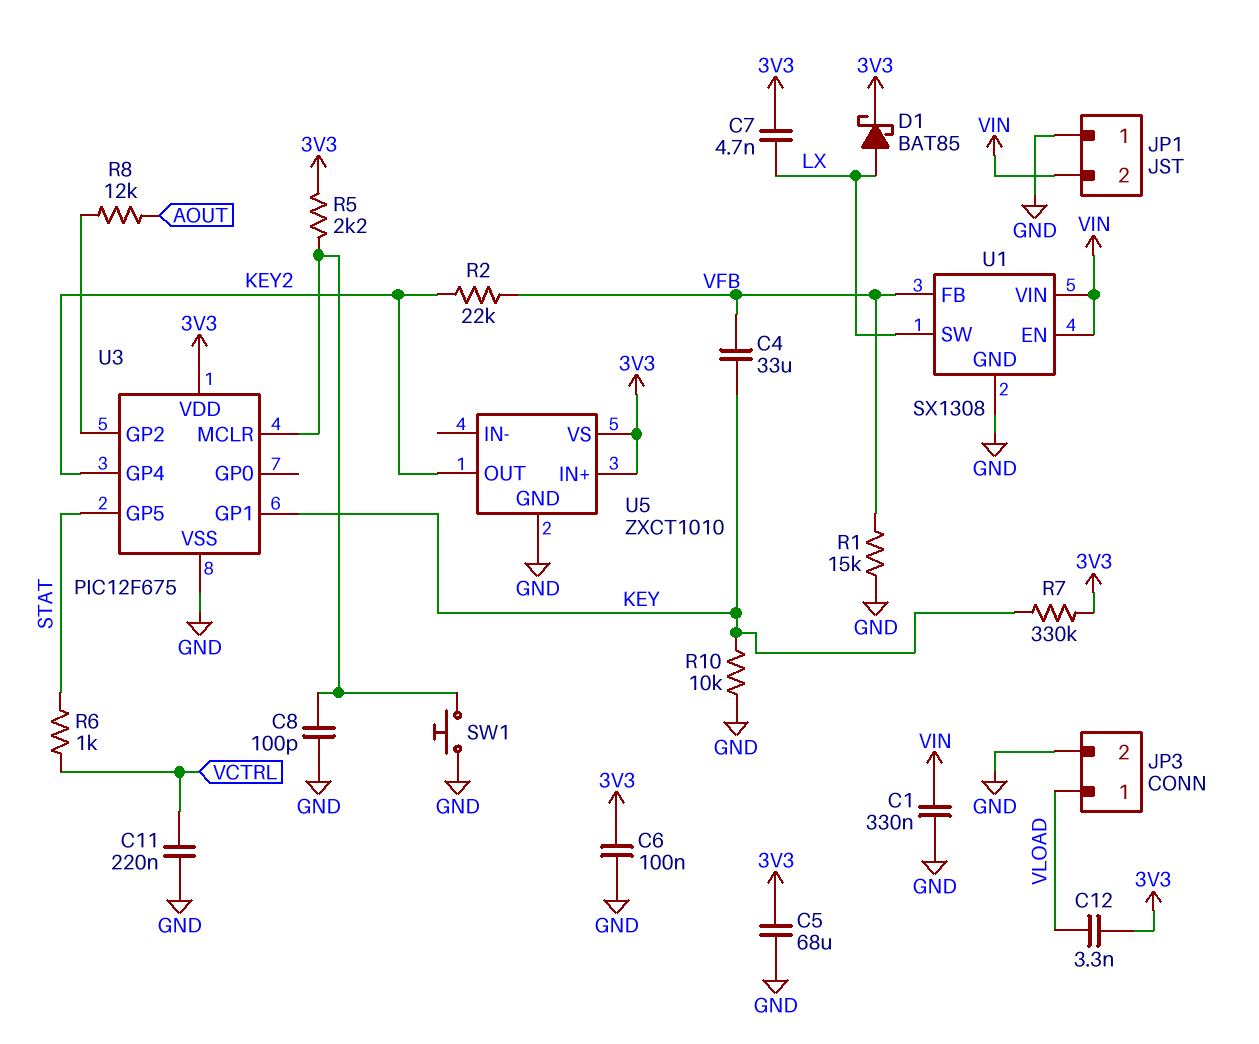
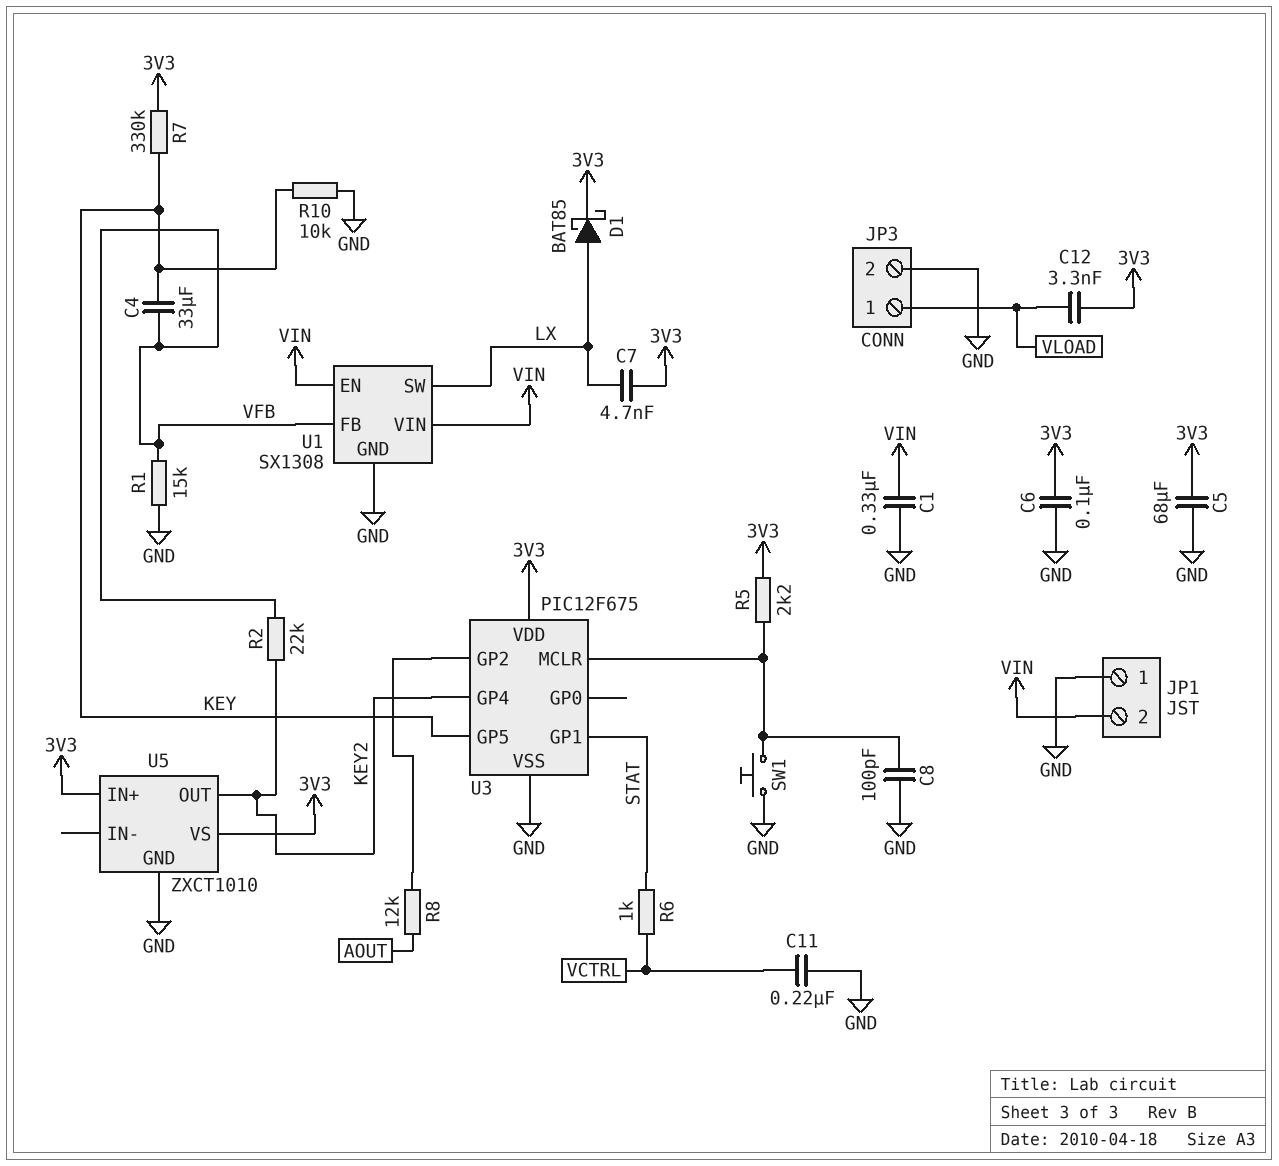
U3 pin GP1: KEY -> STAT
U3 pin GP5: STAT -> KEY

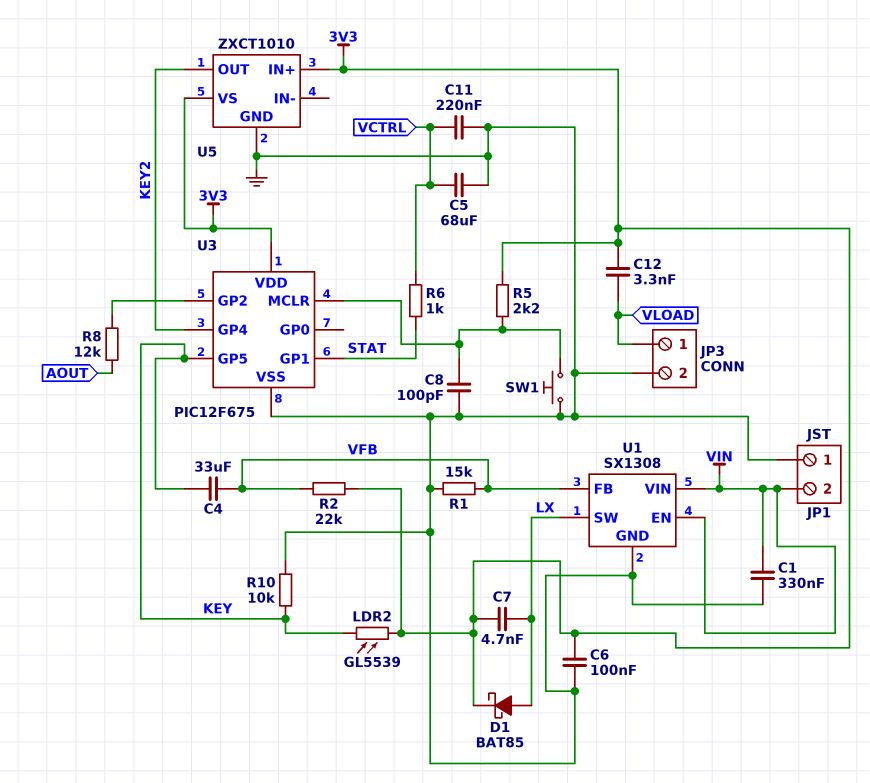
C5: 68uF (3V3, GND) -> 68uF (GND, VCTRL)
LDR2: none -> GL5539 (3V3, KEY)
R2: 22k (KEY2, VFB) -> 22k (3V3, VFB)
R7: 330k (3V3, KEY) -> none

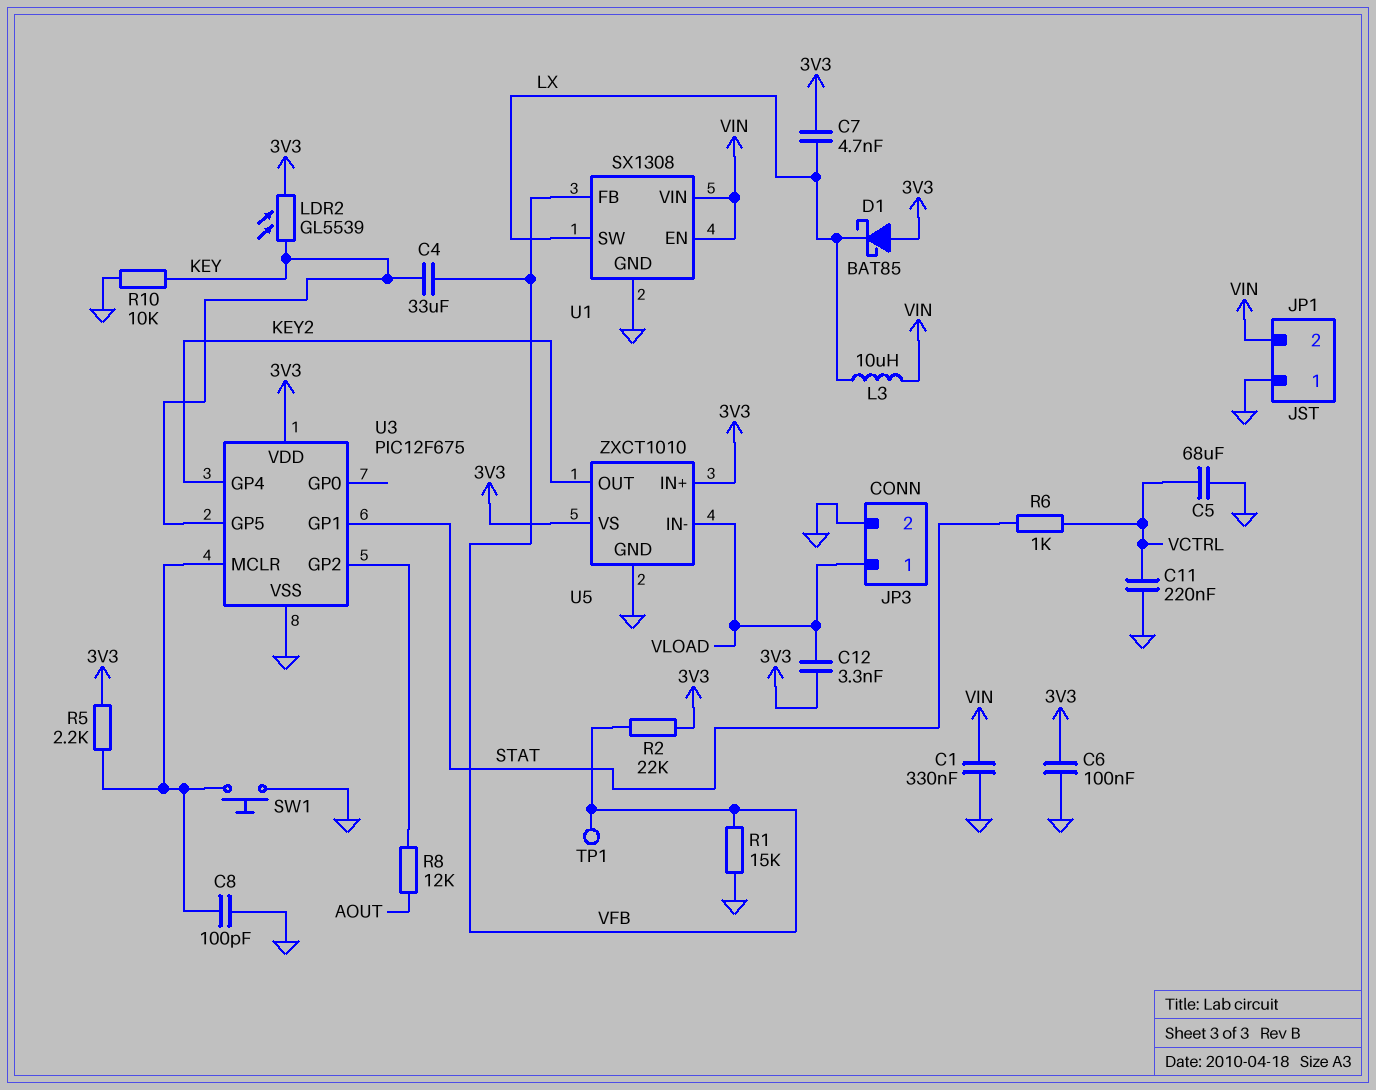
D1: schottky BAT85 (A LX, K 3V3) -> schottky BAT85 (A 3V3, K LX)
L3: none -> 10uH (LX, VIN)
TP1: none -> test point (VFB)
U5 pin IN-: none -> VLOAD

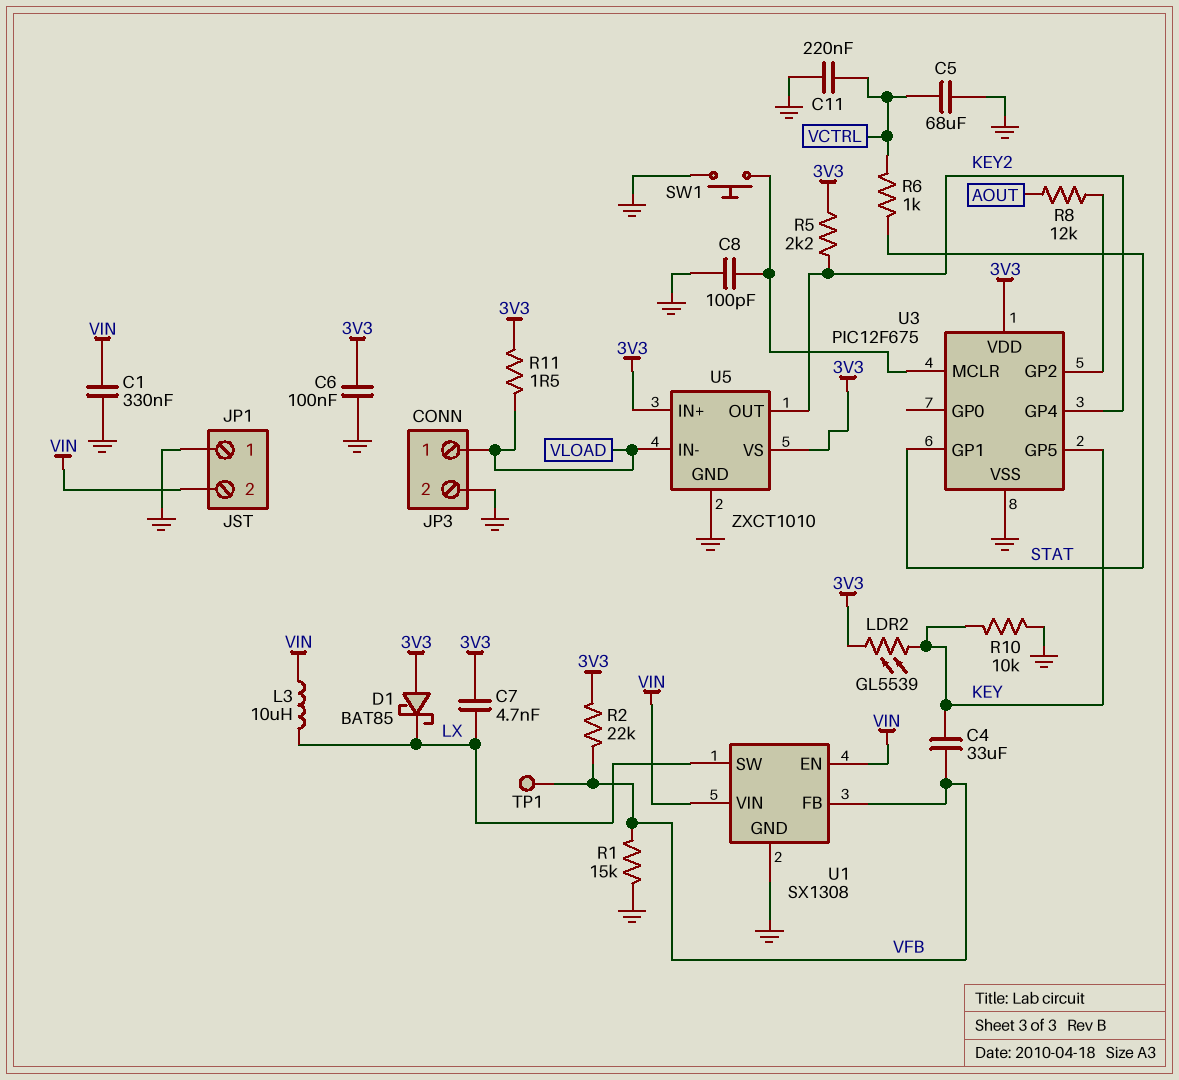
C12: 3.3nF (3V3, VLOAD) -> none
R5: 2.2k (3V3, U3/MCLR) -> 2.2k (3V3, KEY2)
R11: none -> 1.5 (3V3, VLOAD)

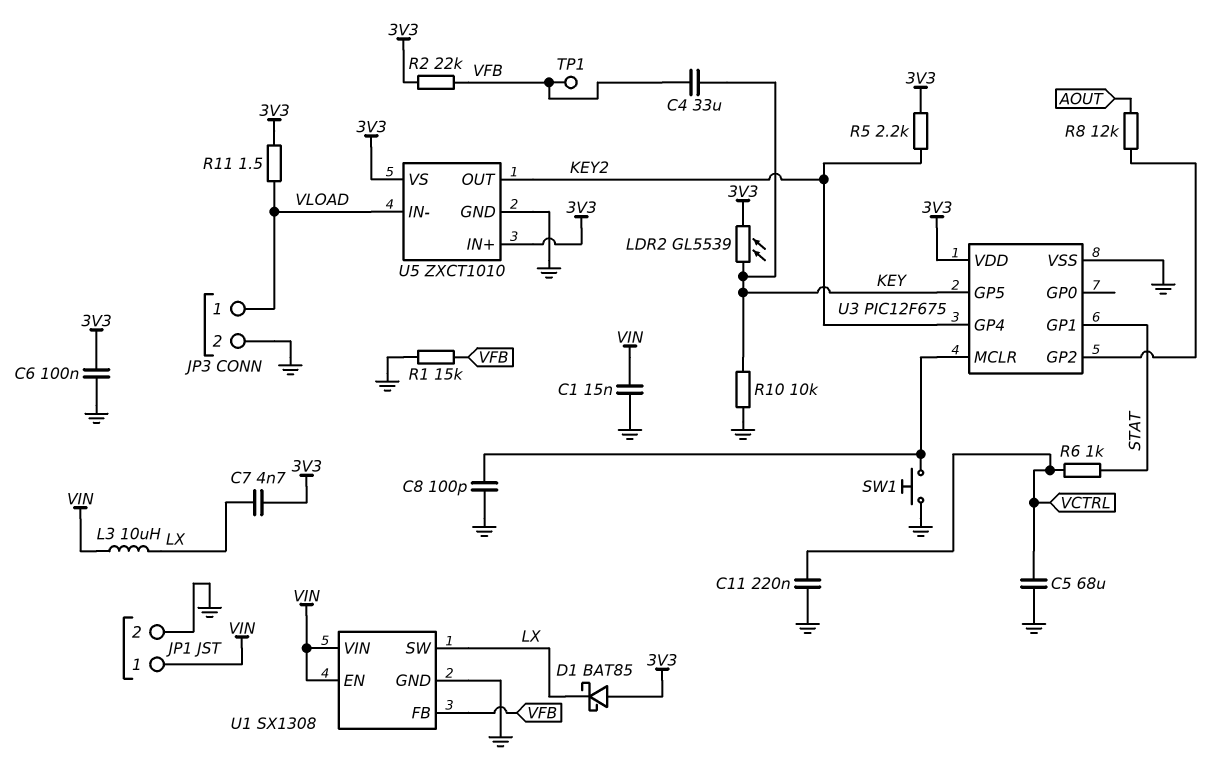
C1: 330nF (GND, VIN) -> 15nF (GND, VIN)
JP1 pin 1: GND -> VIN
JP1 pin 2: VIN -> GND

